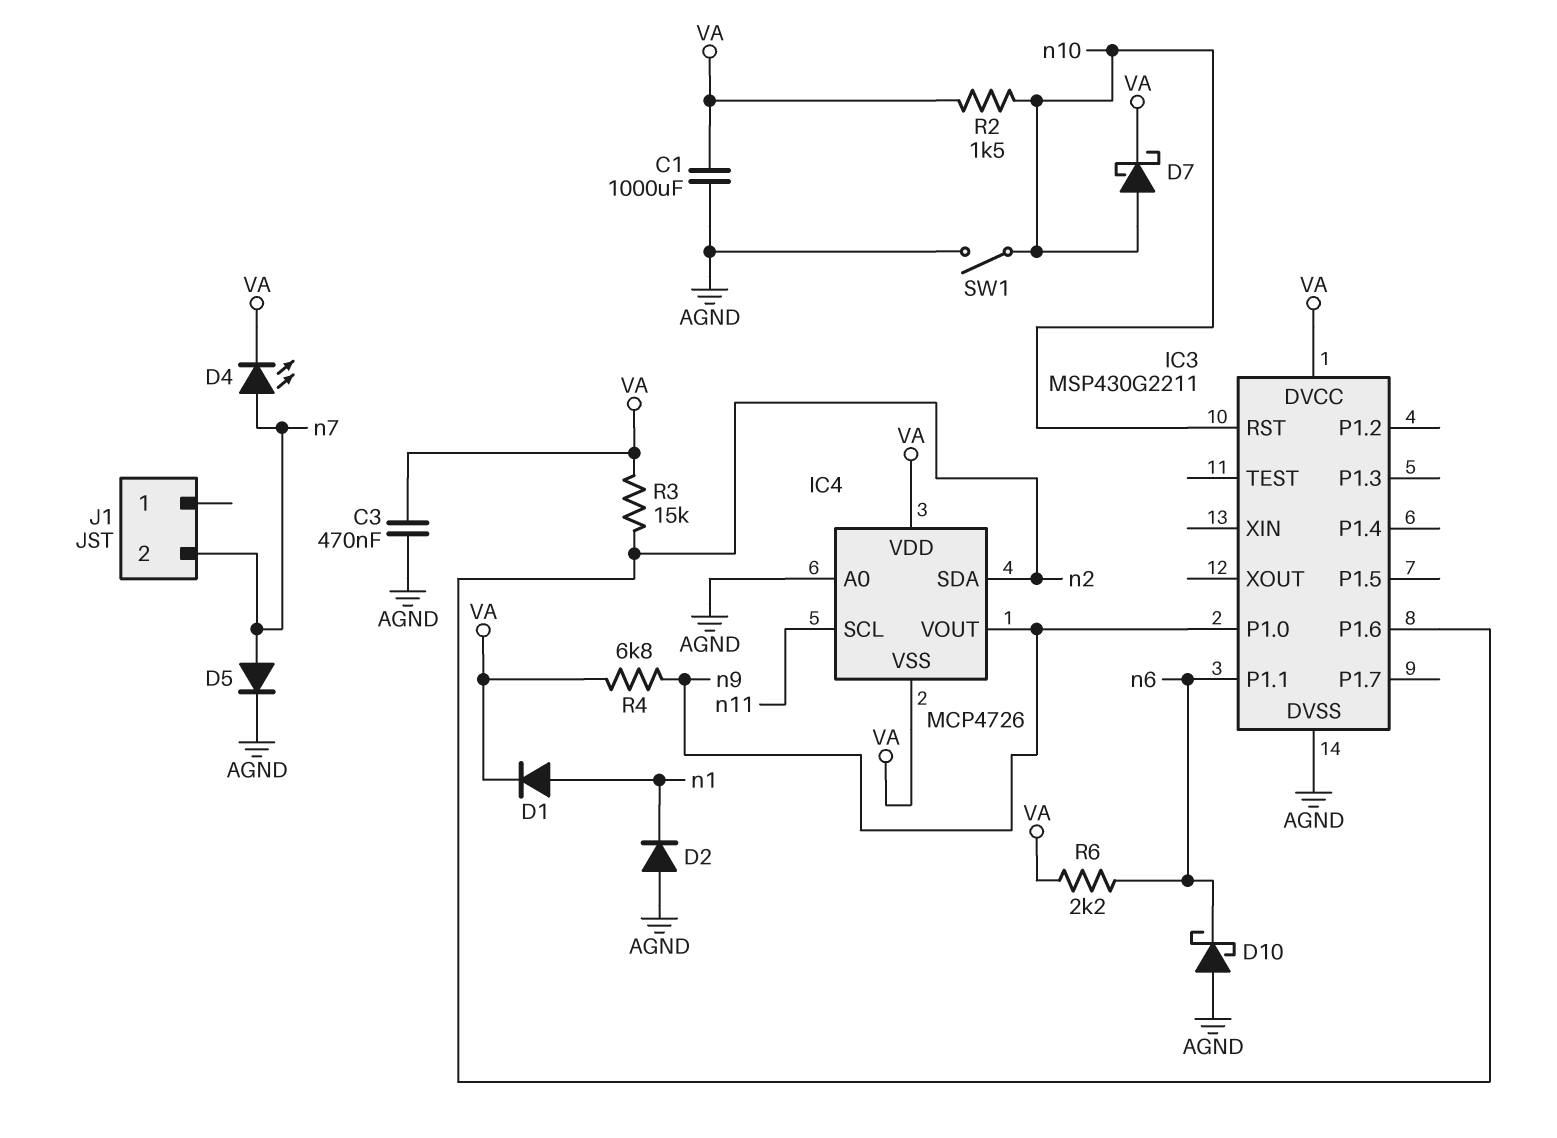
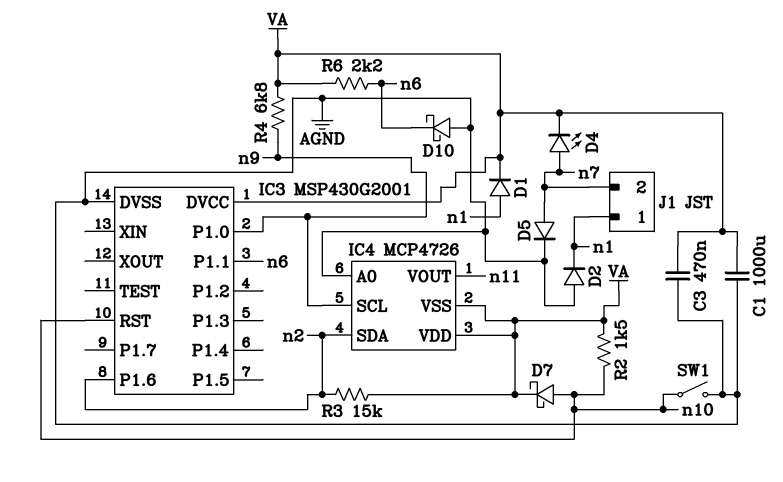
IC3: MSP430G2211 -> MSP430G2001
IC4 pin SCL: n11 -> n9
IC4 pin VOUT: n9 -> n11
J1 pin 1: none -> n1

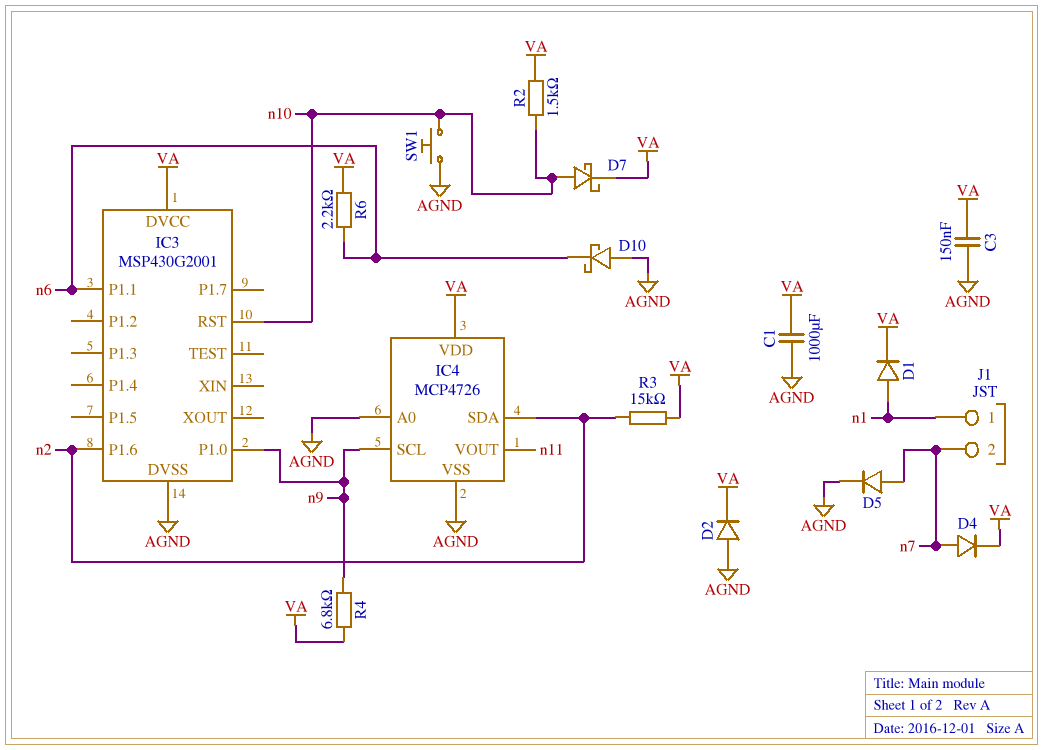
C3: 470nF (AGND, VA) -> 150nF (AGND, VA)
D2: diode (A AGND, K n1) -> diode (A AGND, K VA)
D4: LED (A n7, K VA) -> diode (A n7, K VA)
IC4 pin VSS: VA -> AGND
SW1: switch (AGND, n10) -> button (AGND, n10)

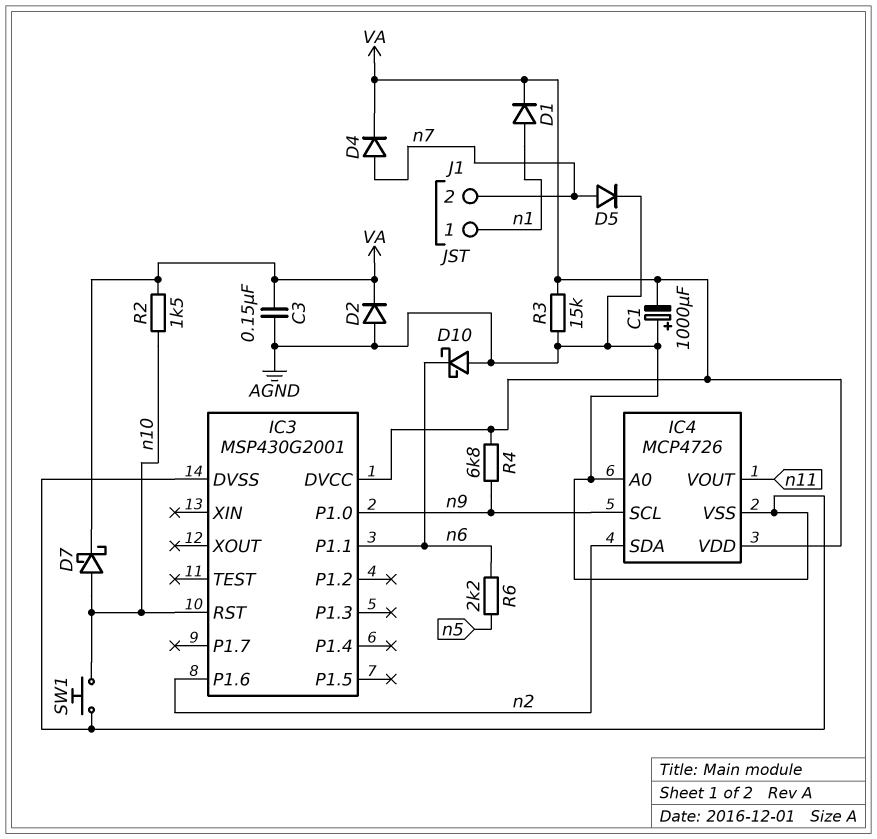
C1: 1000uF (AGND, VA) -> 1000uF (plus AGND, minus VA)
R3: 15k (VA, n2) -> 15k (AGND, VA)
R6: 2.2k (VA, n6) -> 2.2k (n5, n6)

